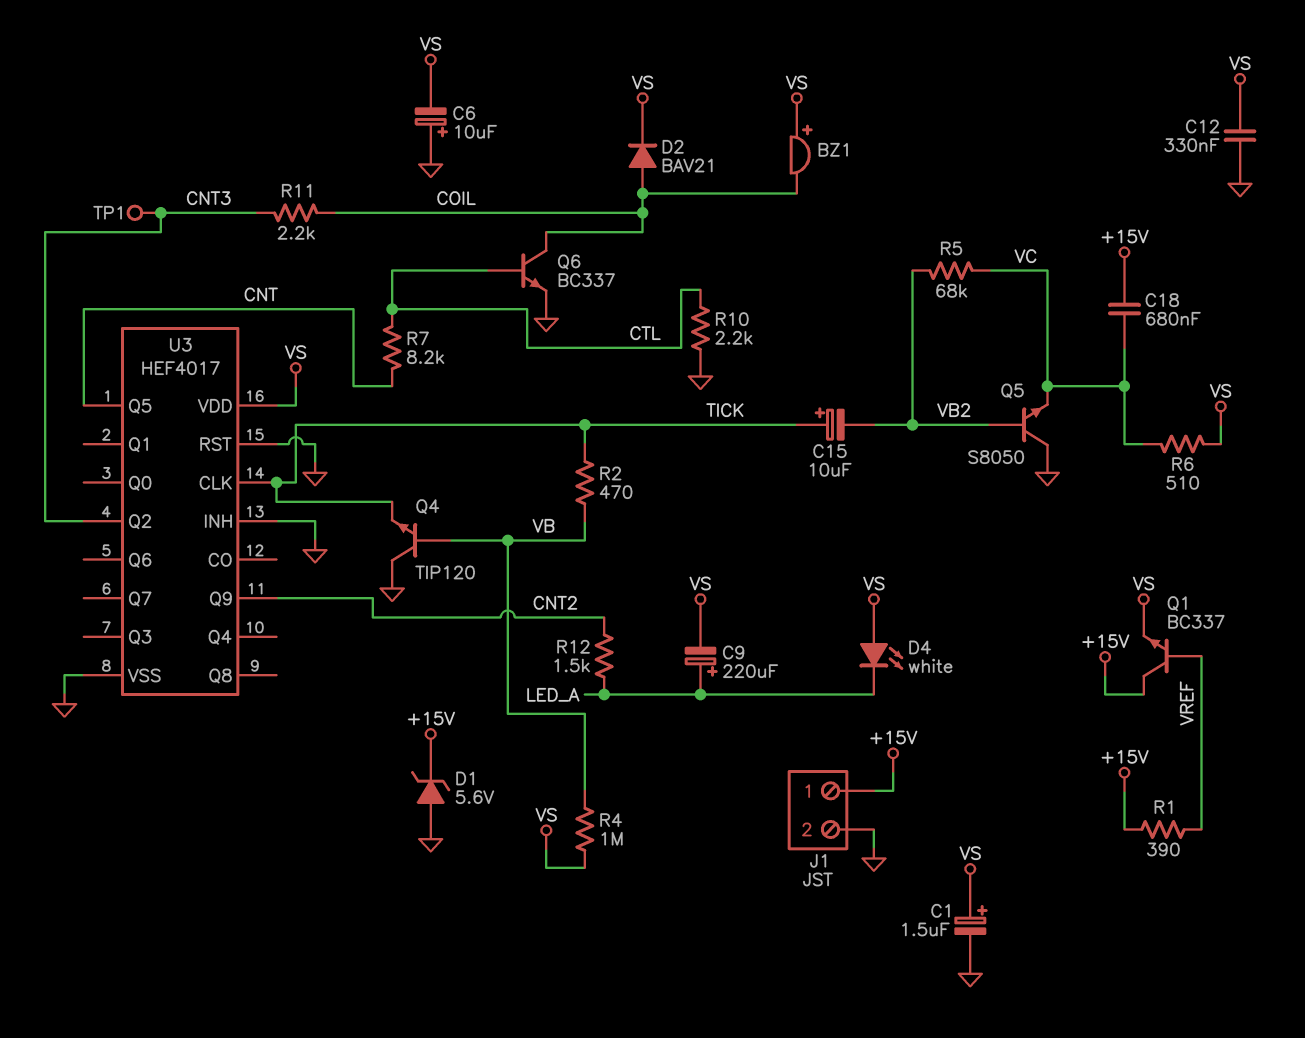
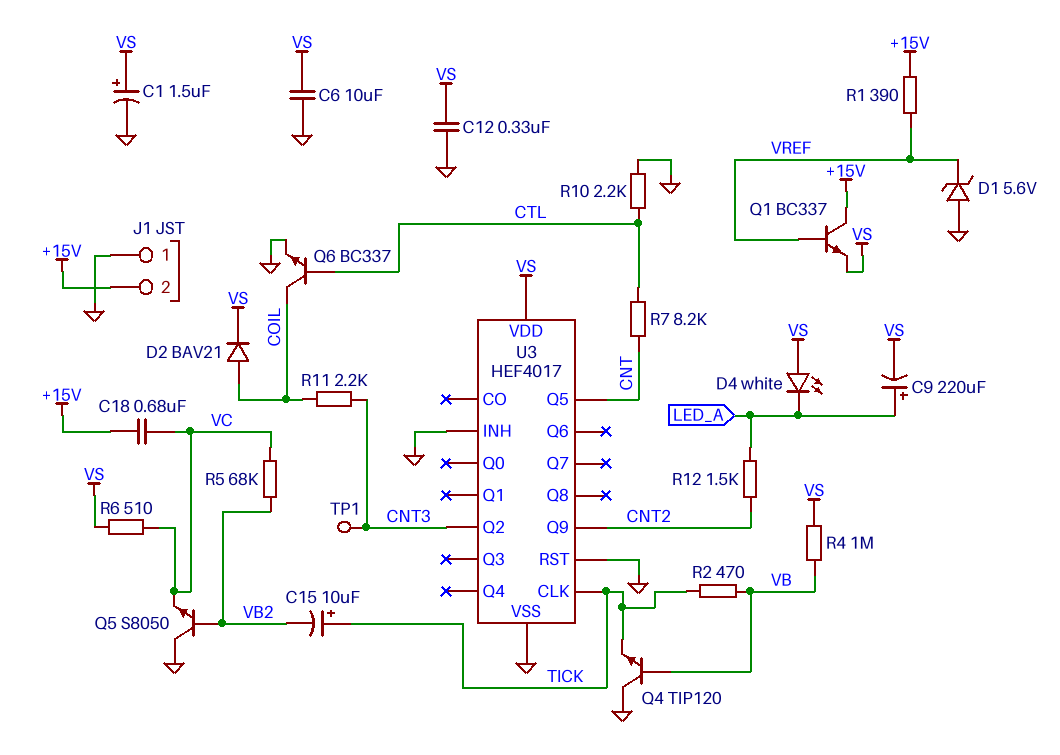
BZ1: buzzer (plus VS, minus COIL) -> none
C6: 10uF (plus GND, minus VS) -> 10uF (GND, VS)
D1: zener 5.6V (A GND, K +15V) -> zener 5.6V (A GND, K VREF)
J1 pin 1: +15V -> GND
J1 pin 2: GND -> +15V

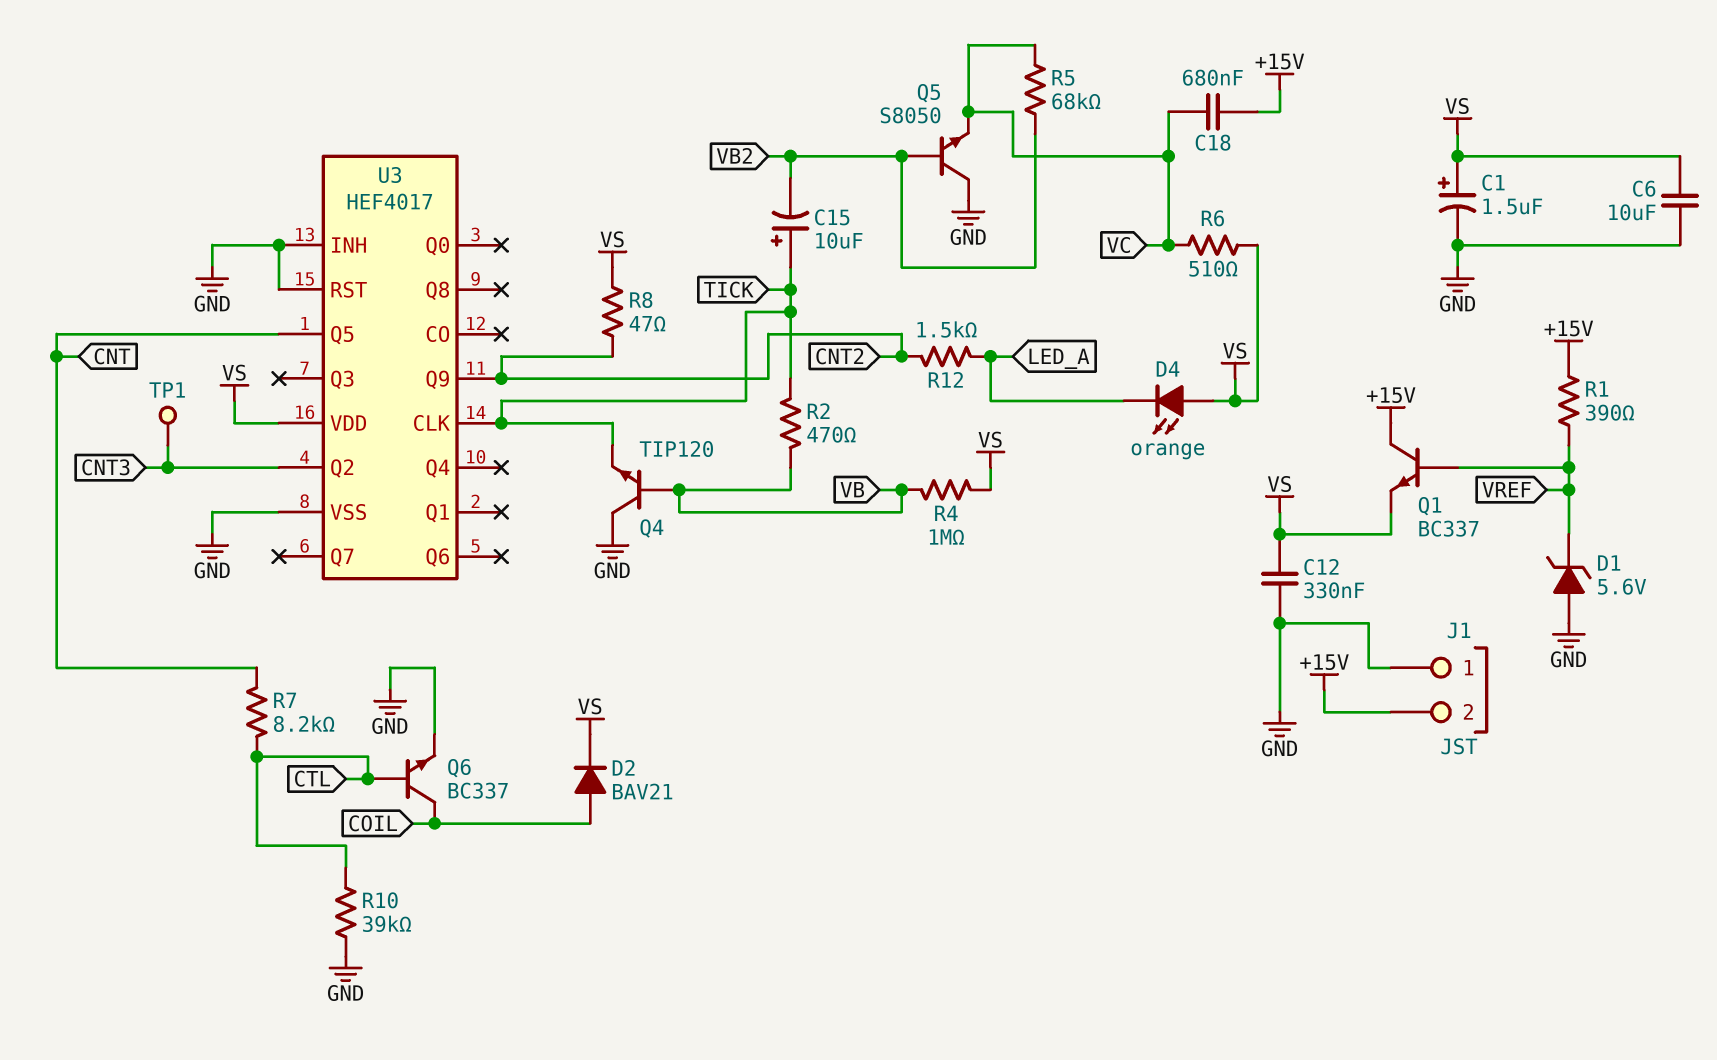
C9: 220uF (plus LED_A, minus VS) -> none
D4: LED white (A VS, K LED_A) -> LED orange (A VS, K LED_A)
R8: none -> 47 (CNT2, VS)
R10: 2.2k (CTL, GND) -> 39k (CTL, GND)
R11: 2.2k (CNT3, COIL) -> none

